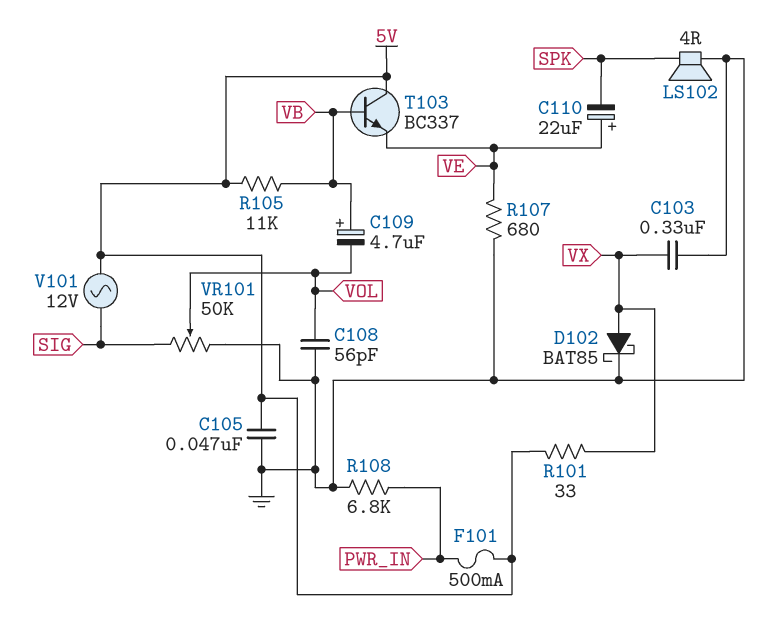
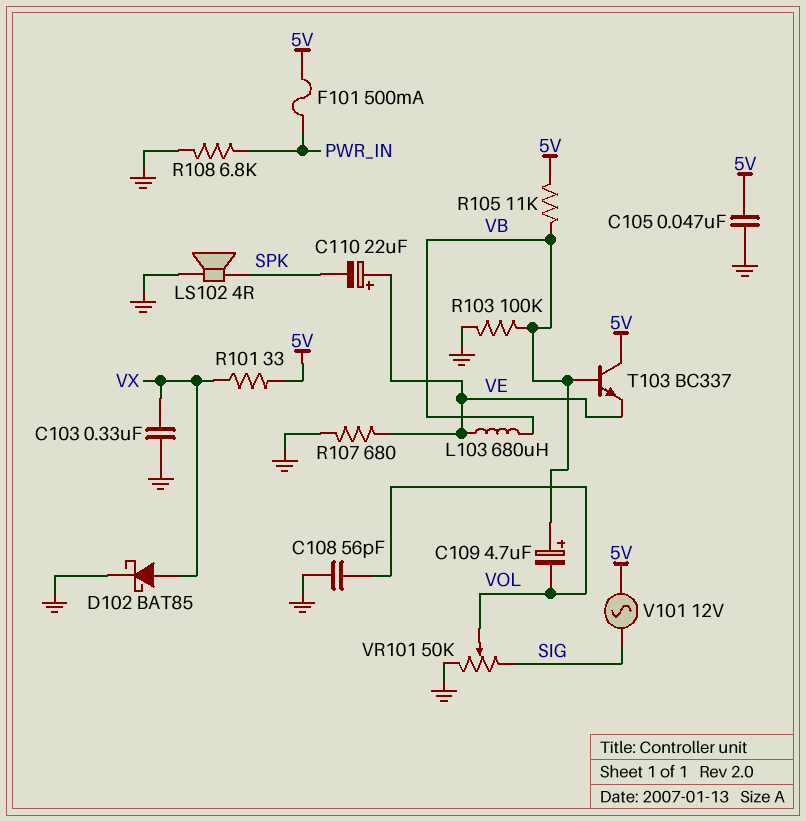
L103: none -> 680uH (VB, VE)
R103: none -> 100k (GND, VB)

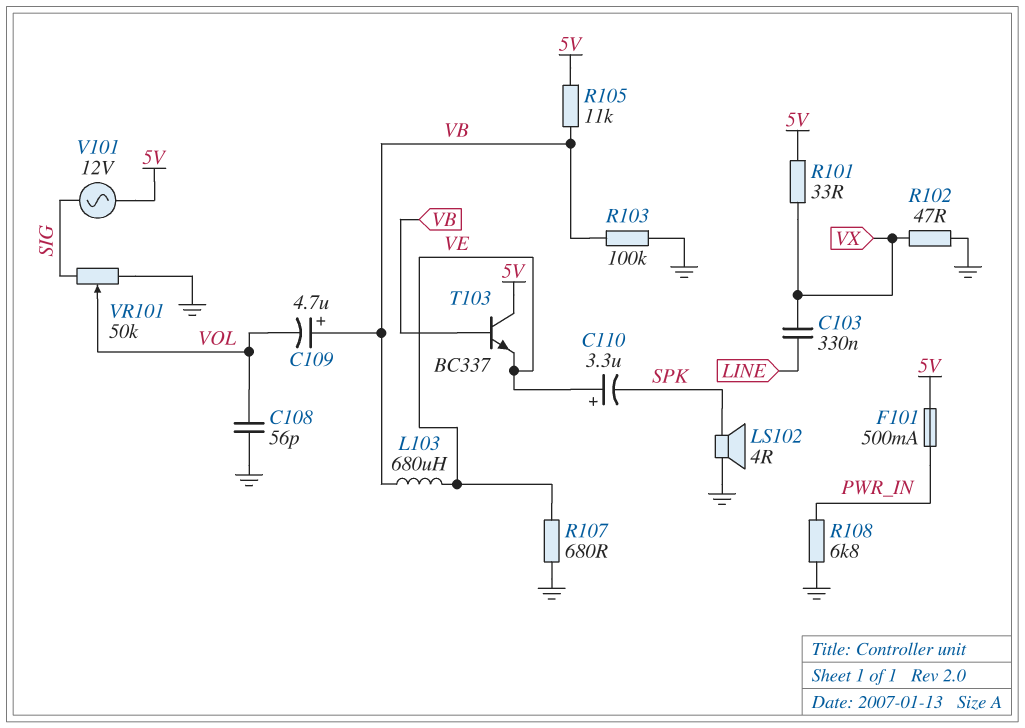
C103: 330nF (GND, VX) -> 330nF (LINE, VX)
C105: 47nF (5V, GND) -> none
C110: 22uF (plus VE, minus SPK) -> 3.3uF (plus VE, minus SPK)
D102: schottky BAT85 (A VX, K GND) -> none
R102: none -> 47 (GND, VX)

